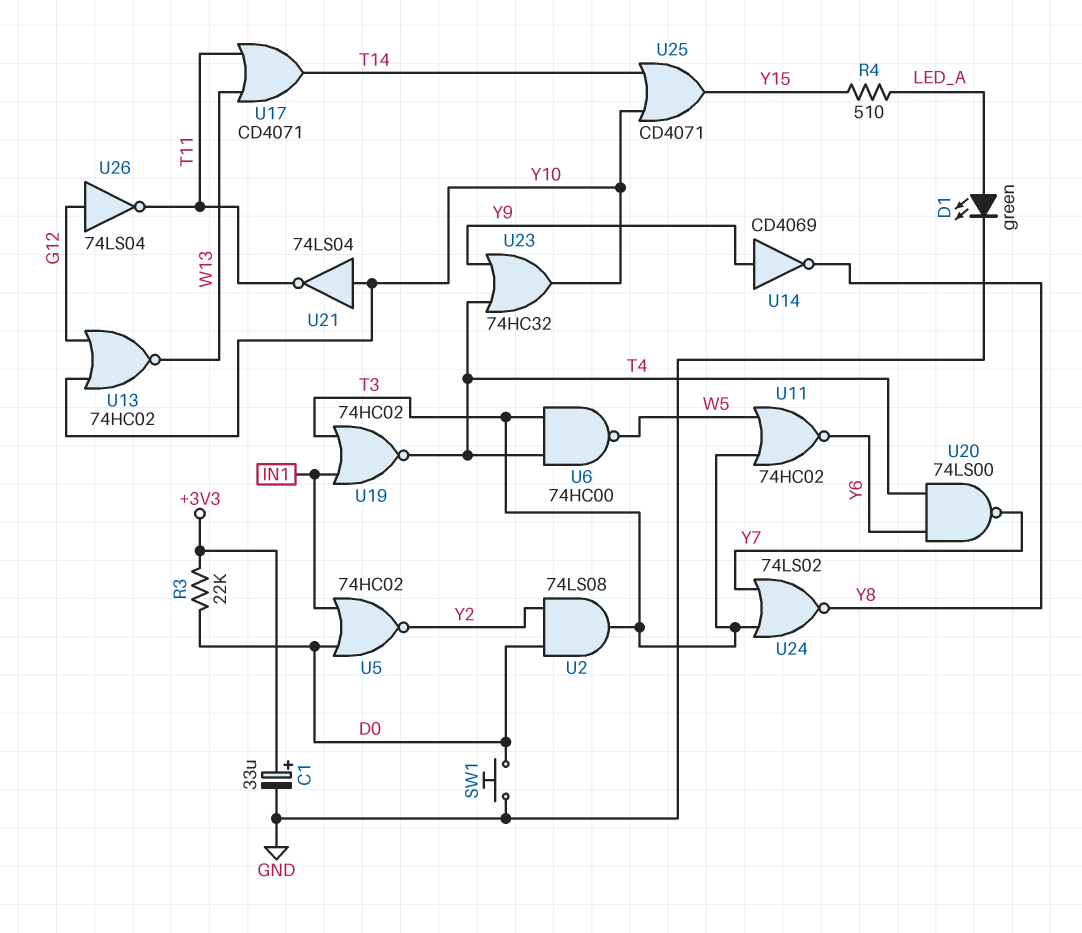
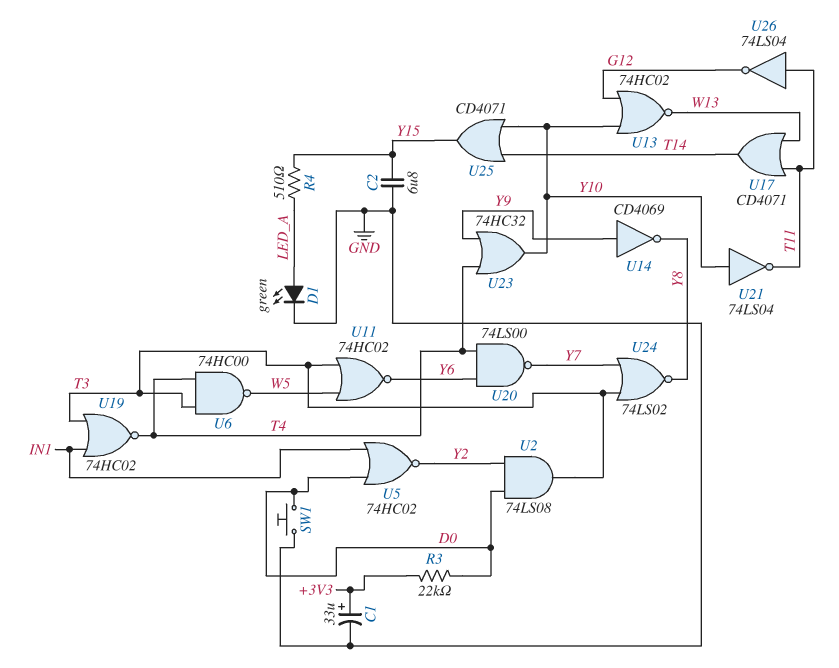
C2: none -> 6.8uF (GND, Y15)
U26: NOT 74LS04 (in G12, out T11) -> NOT 74LS04 (in T11, out G12)

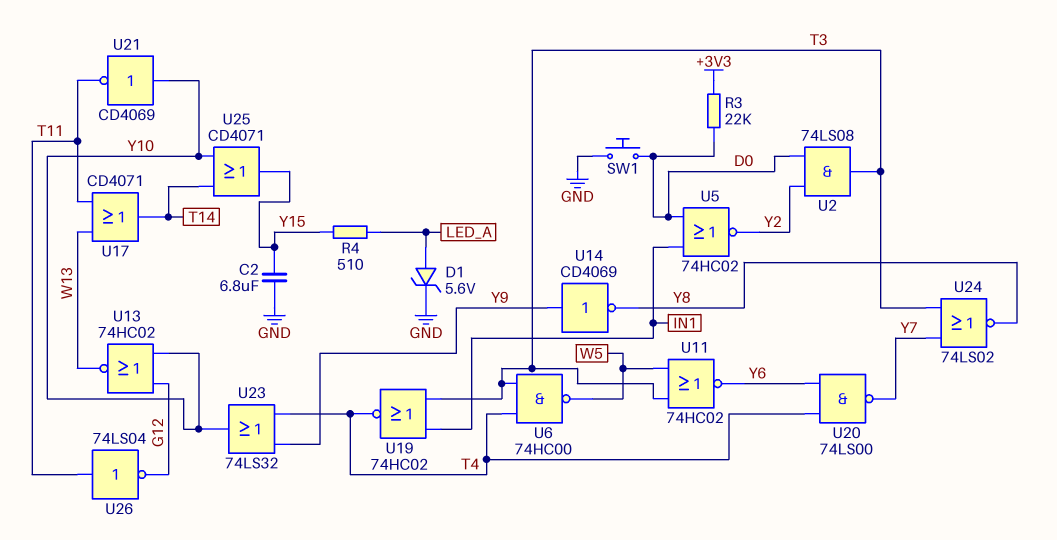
C1: 33uF (plus +3V3, minus GND) -> none
D1: LED green (A LED_A, K GND) -> zener 5.6V (A LED_A, K GND)
U21: NOT 74LS04 (in Y10, out T11) -> NOT CD4069 (in Y10, out T11)
U23: OR 74HC32 (in T4, in Y9, out Y10) -> OR 74LS32 (in T4, in Y9, out Y10)

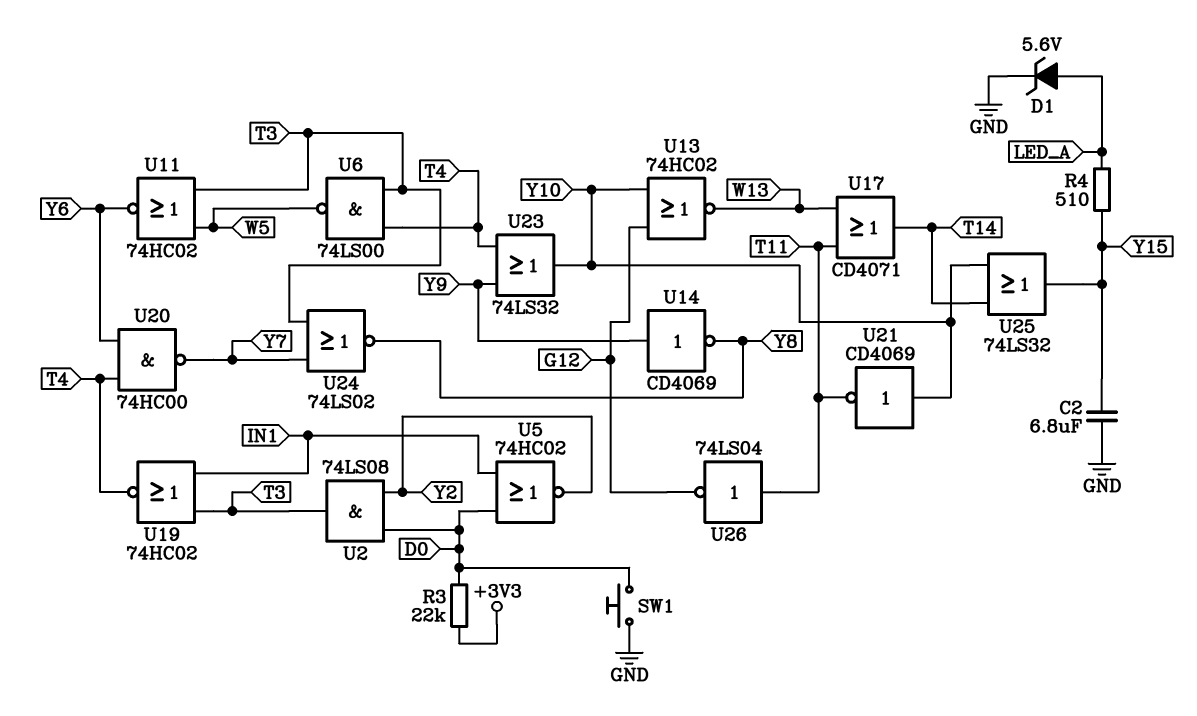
U6: NAND 74HC00 (in T3, in T4, out W5) -> NAND 74LS00 (in T3, in T4, out W5)
U20: NAND 74LS00 (in T4, in Y6, out Y7) -> NAND 74HC00 (in T4, in Y6, out Y7)
U25: OR CD4071 (in T14, in Y10, out Y15) -> OR 74LS32 (in T14, in Y10, out Y15)

